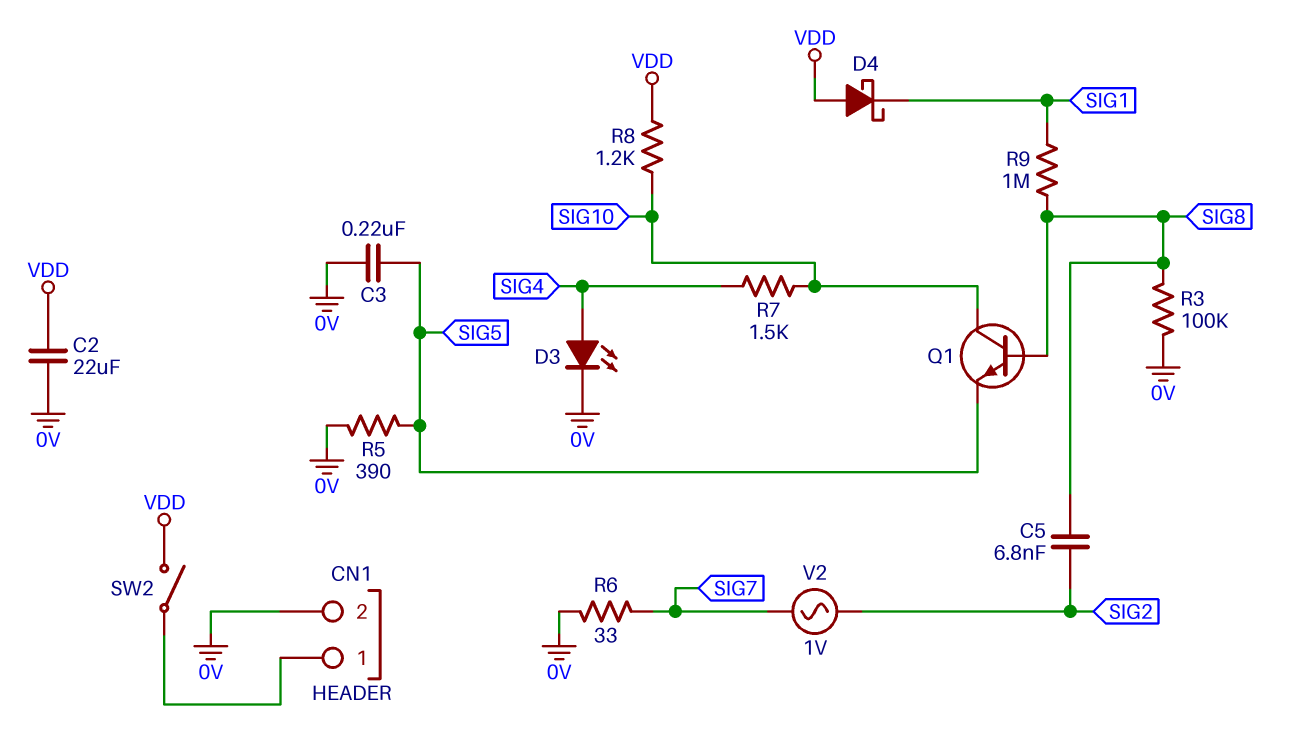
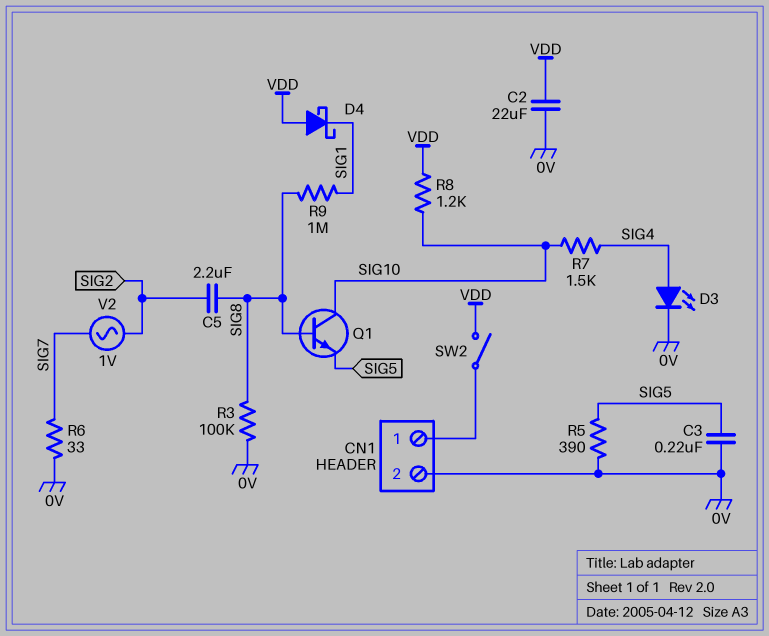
C5: 6.8nF (SIG2, SIG8) -> 2.2uF (SIG2, SIG8)

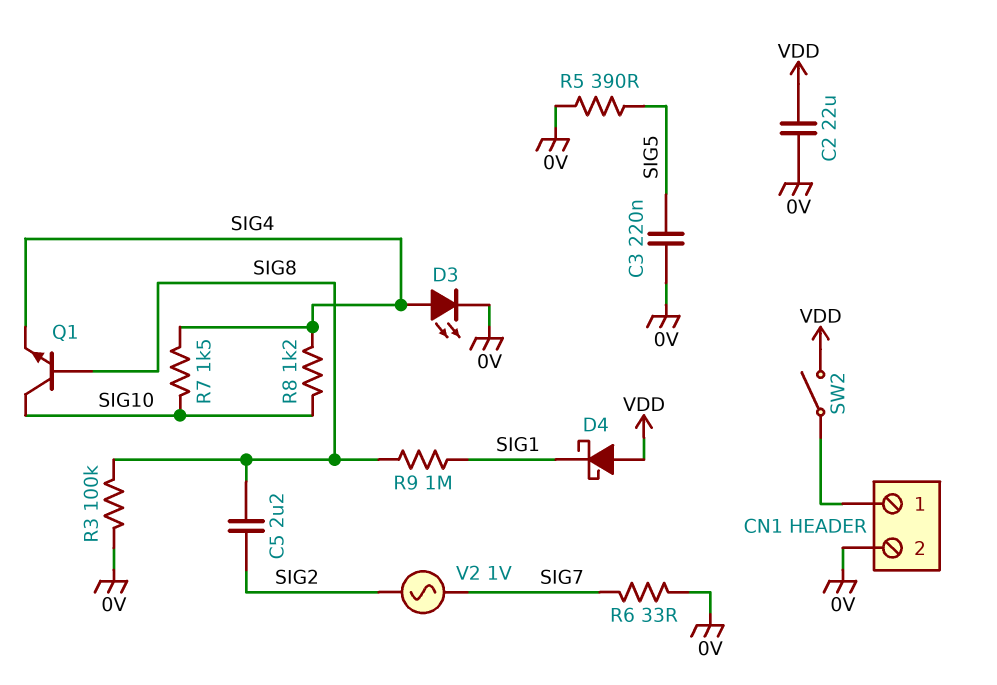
Q1: NPN (B SIG8, C SIG10, E SIG5) -> NPN (B SIG8, C SIG10, E SIG4)
R8: 1.2k (SIG10, VDD) -> 1.2k (SIG4, SIG10)

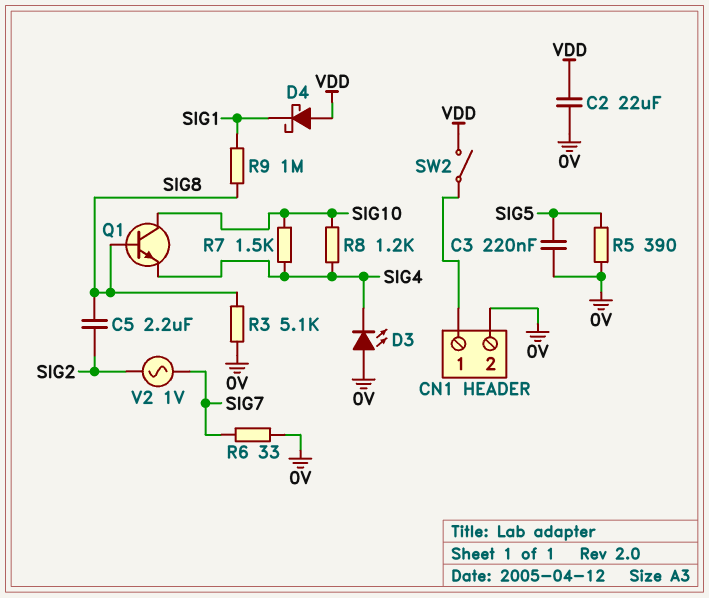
D3: LED (A SIG4, K 0V) -> LED (A 0V, K SIG4)
R3: 100k (0V, SIG8) -> 5.1k (0V, SIG8)

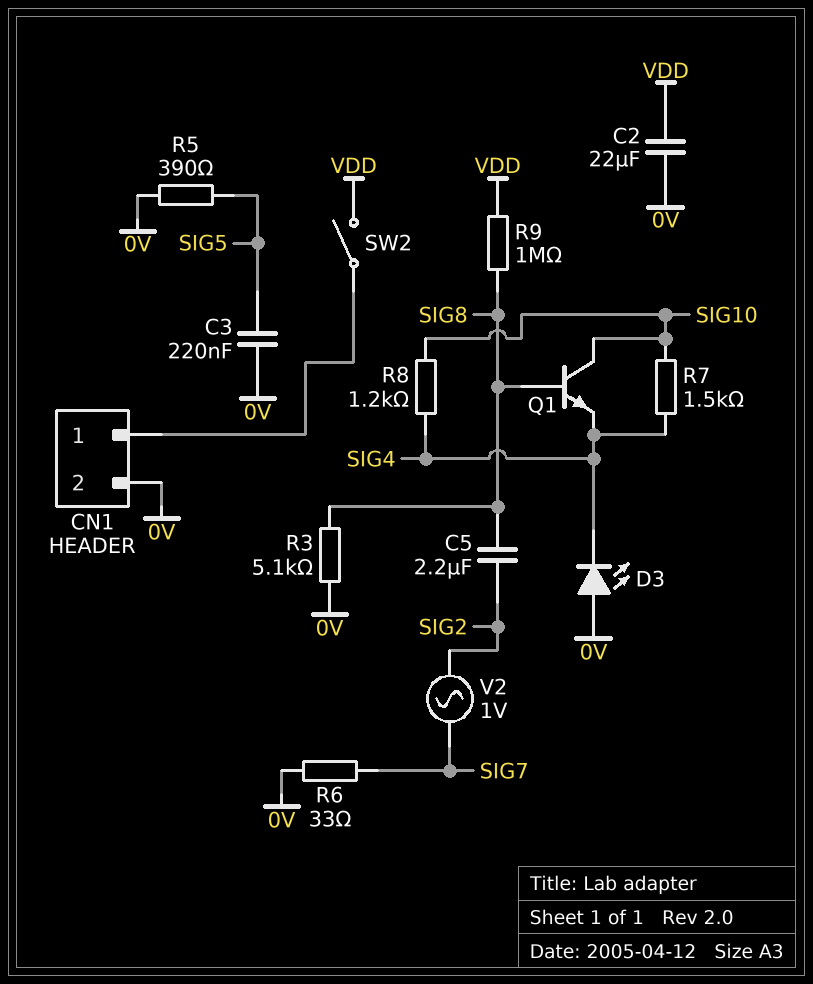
D4: schottky (A VDD, K SIG1) -> none
R9: 1M (SIG1, SIG8) -> 1M (SIG8, VDD)

